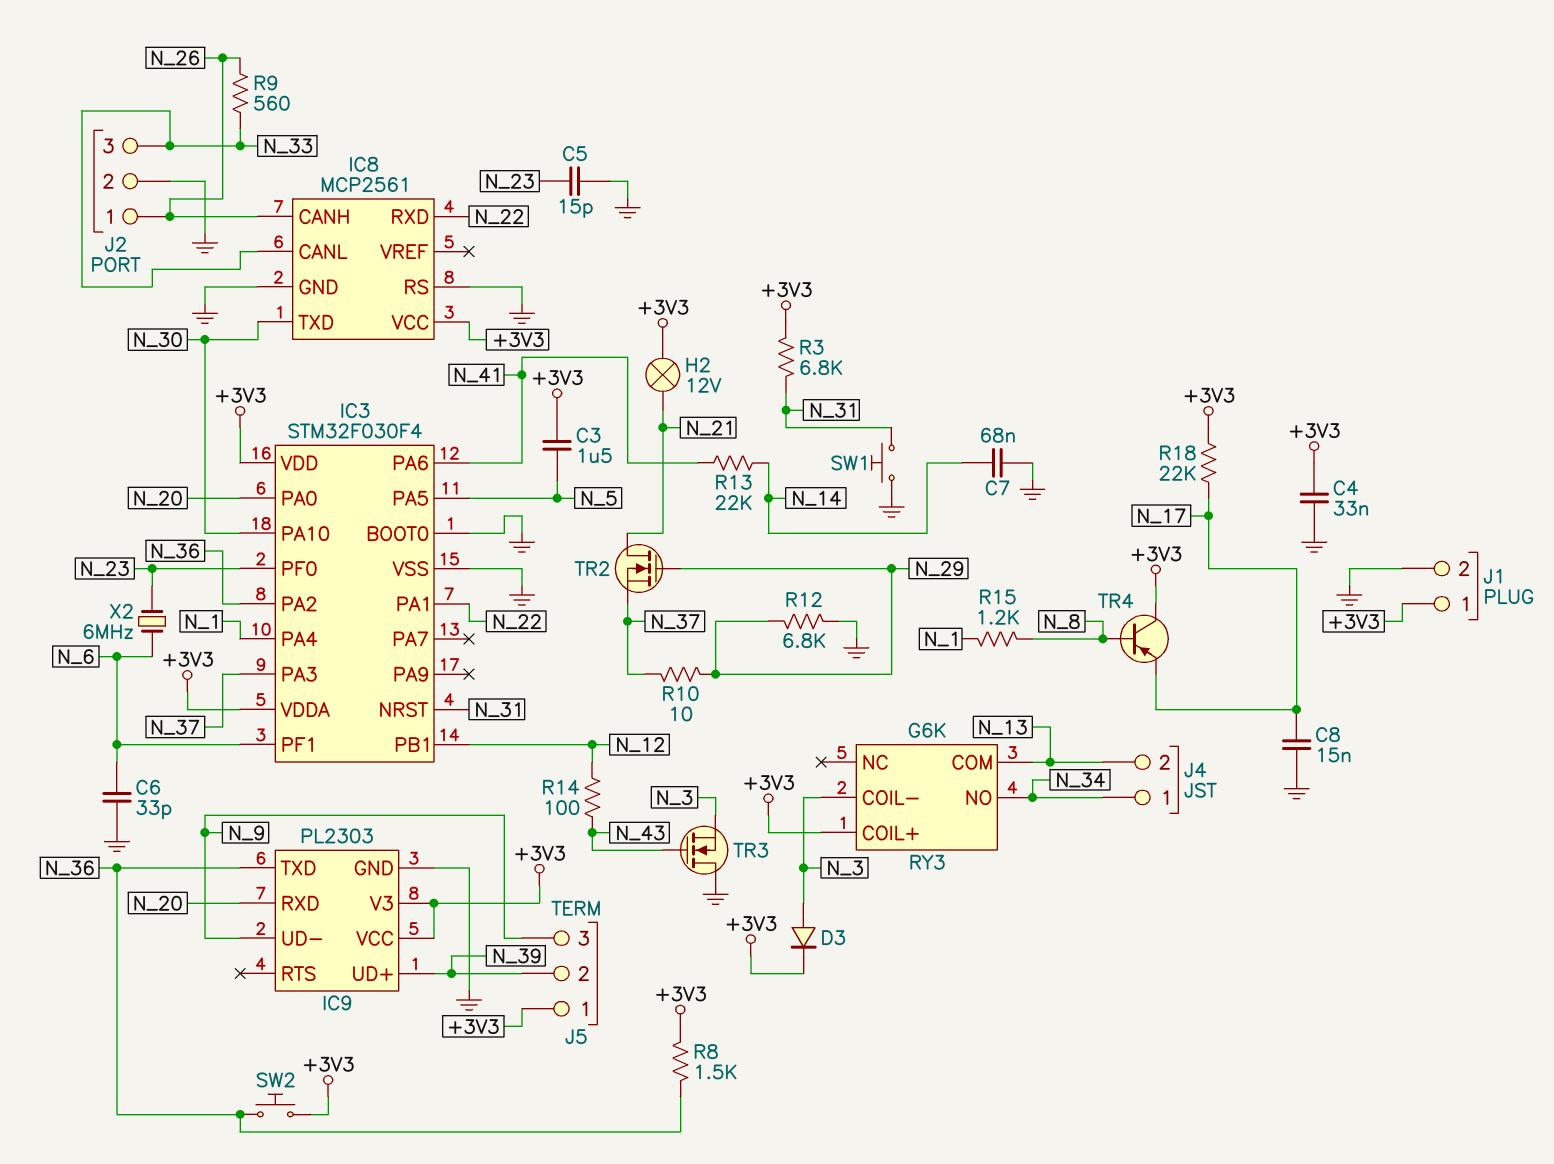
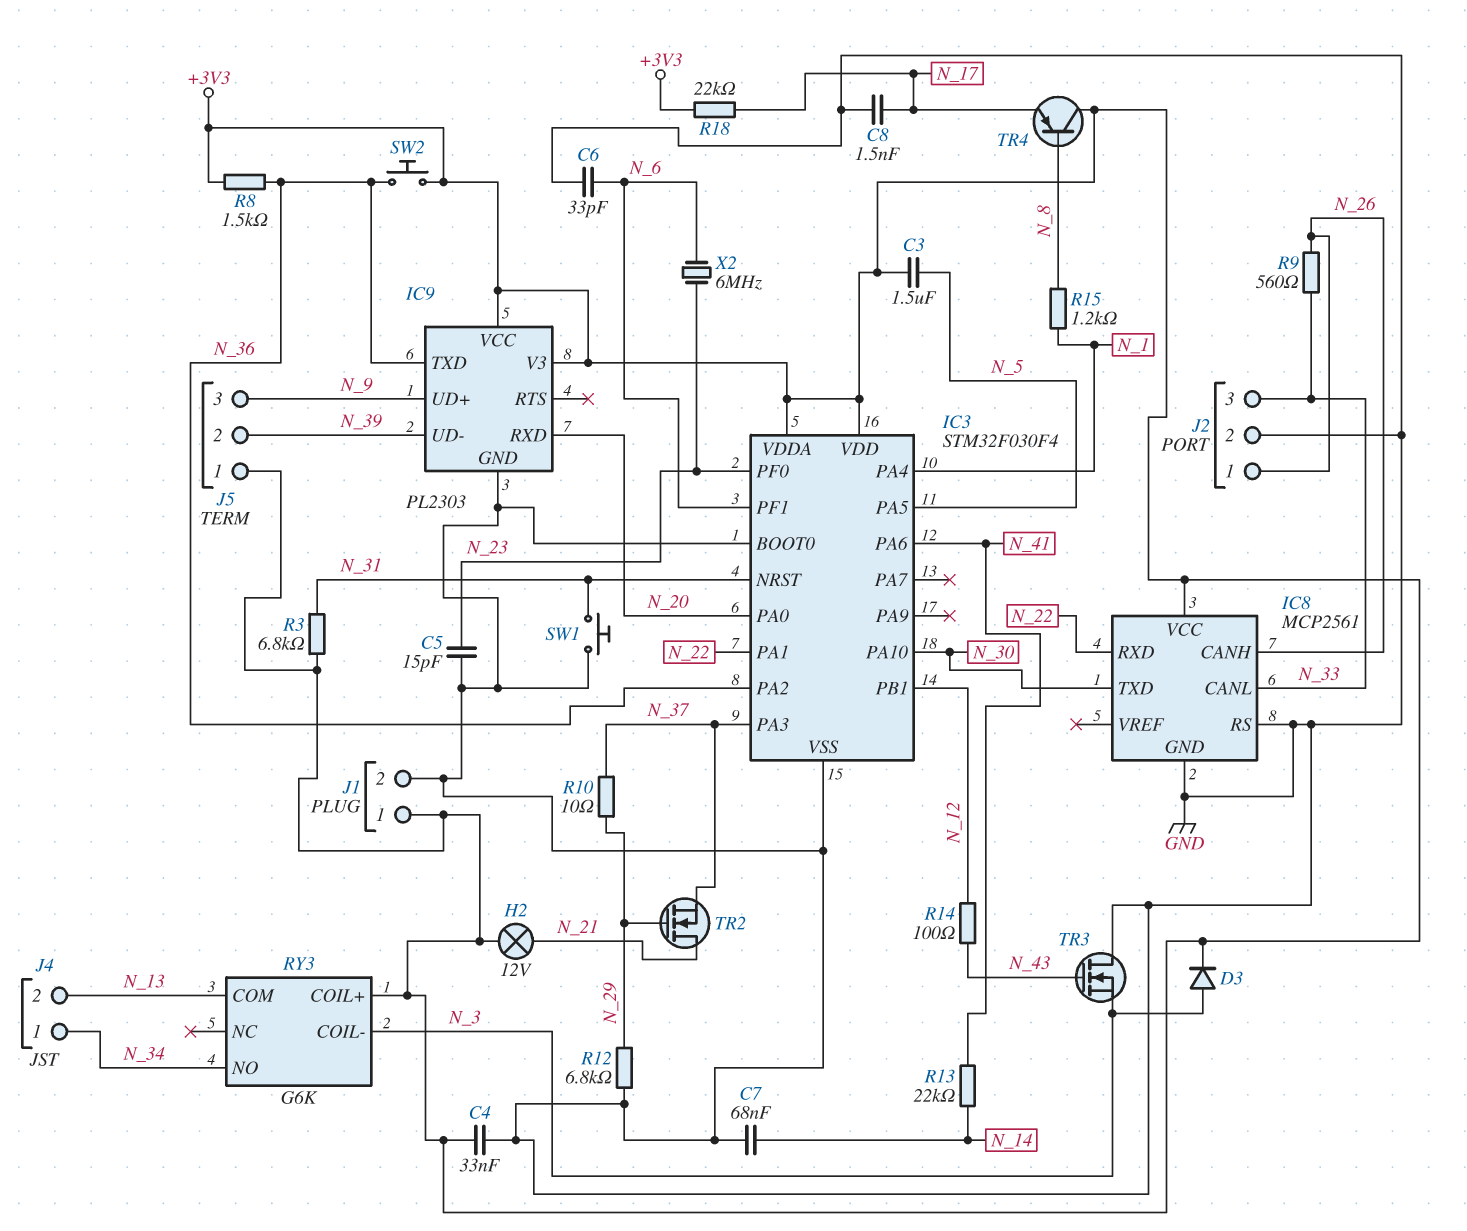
C8: 15nF (GND, N_17) -> 1.5nF (GND, N_17)
IC9 pin UD+: N_39 -> N_9
IC9 pin UD-: N_9 -> N_39

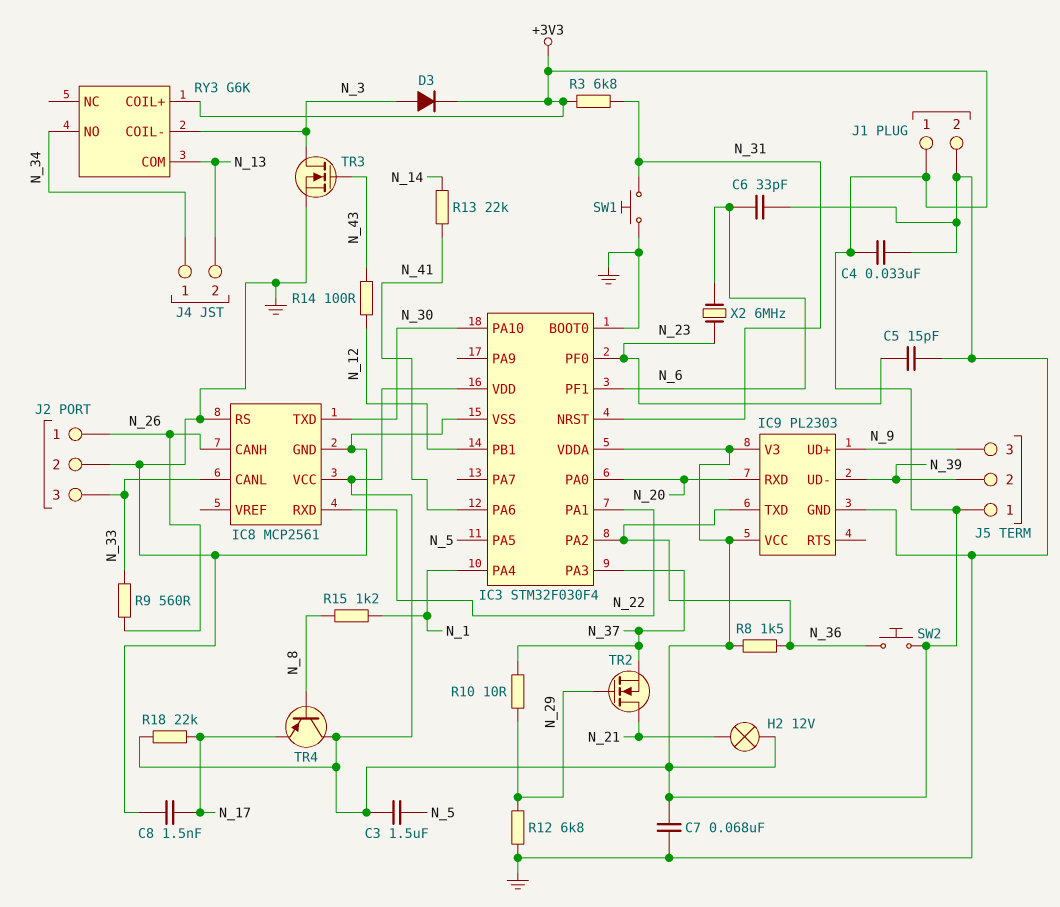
C7: 68nF (GND, N_14) -> 68nF (+3V3, GND)
TR3: NMOS (G N_43, D GND, S N_3) -> NMOS (G N_43, D N_3, S GND)

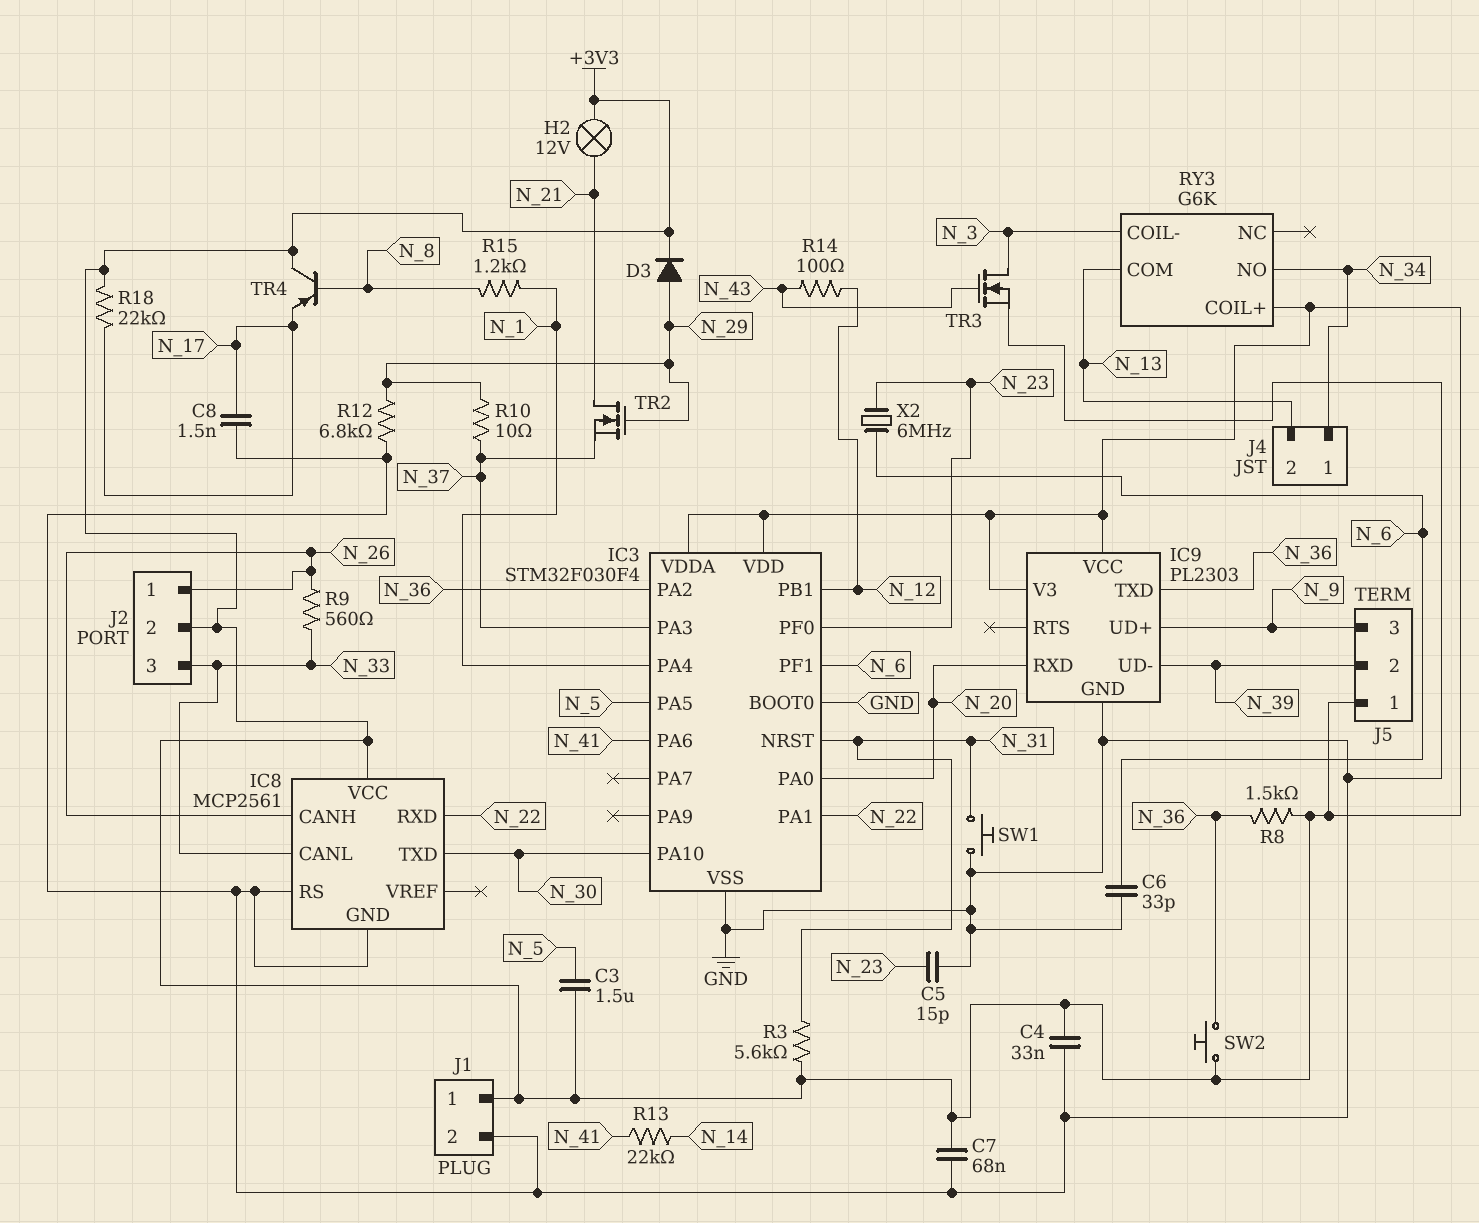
D3: diode (A N_3, K +3V3) -> diode (A N_29, K +3V3)
J2 pin 2: GND -> +3V3
R3: 6.8k (+3V3, N_31) -> 5.6k (+3V3, N_31)

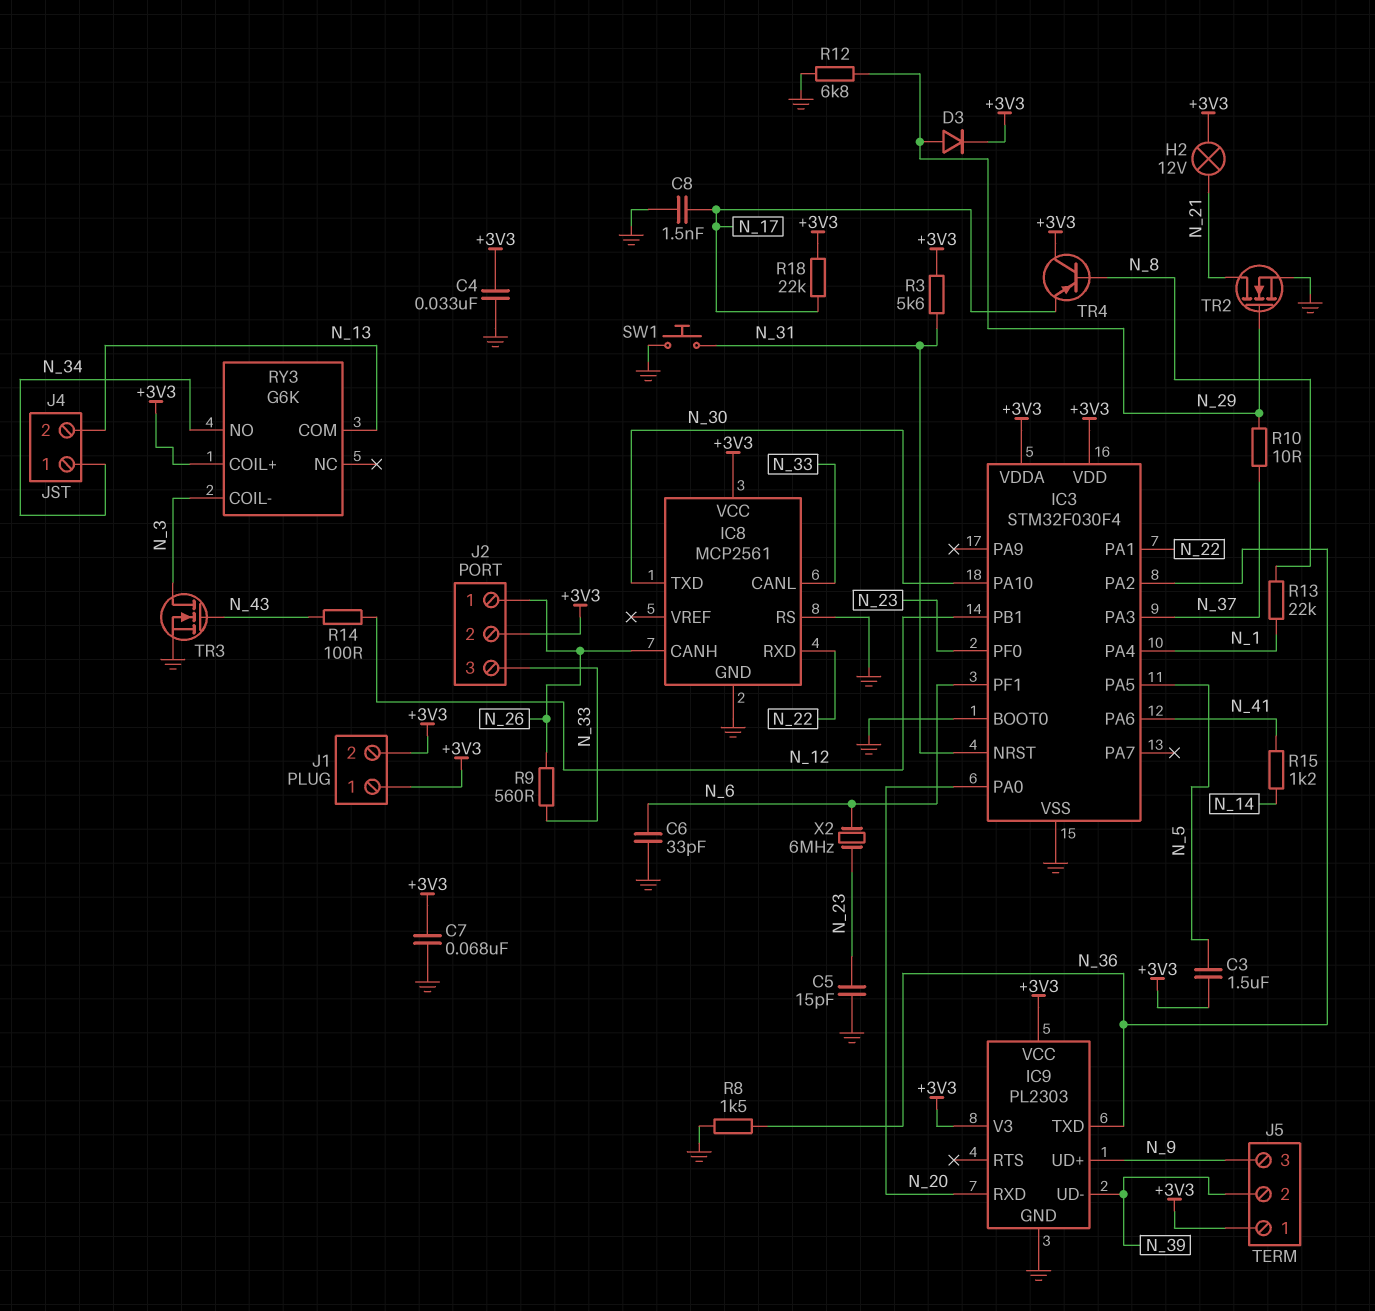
J1 pin 2: GND -> +3V3
R8: 1.5k (+3V3, N_36) -> 1.5k (GND, N_36)
R13: 22k (N_14, N_41) -> 22k (N_1, N_8)
R15: 1.2k (N_1, N_8) -> 1.2k (N_14, N_41)
SW2: button (+3V3, N_36) -> none
TR2: NMOS (G N_29, D N_21, S N_37) -> NMOS (G N_29, D N_21, S GND)

